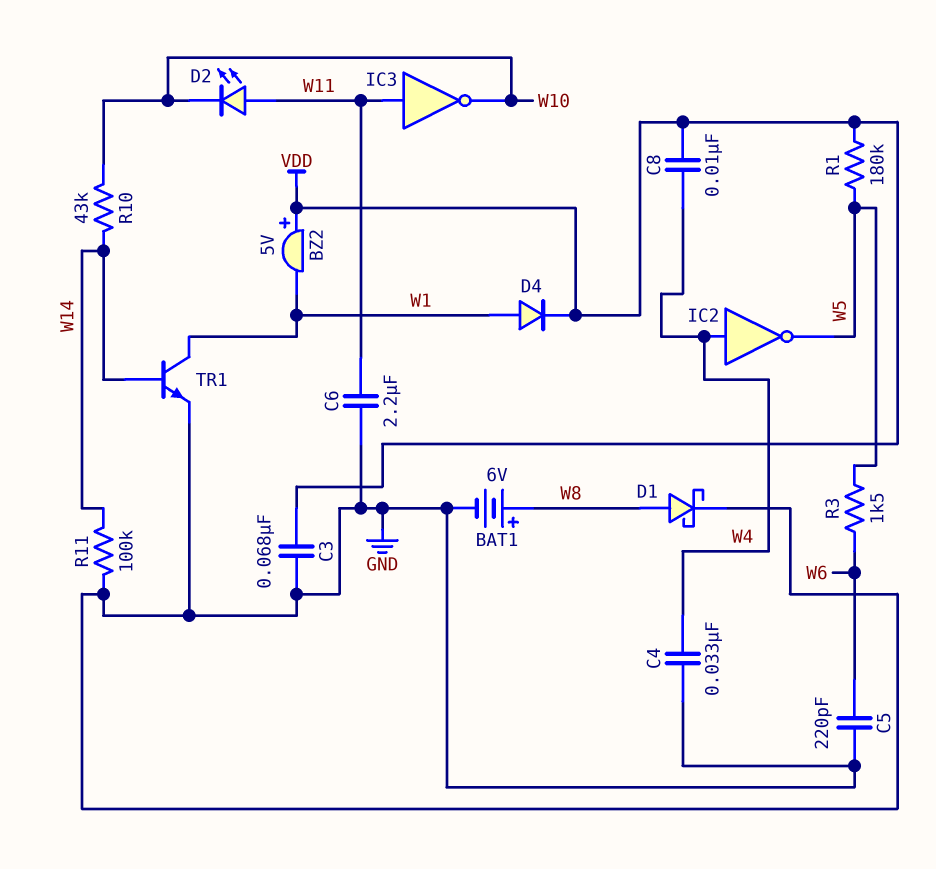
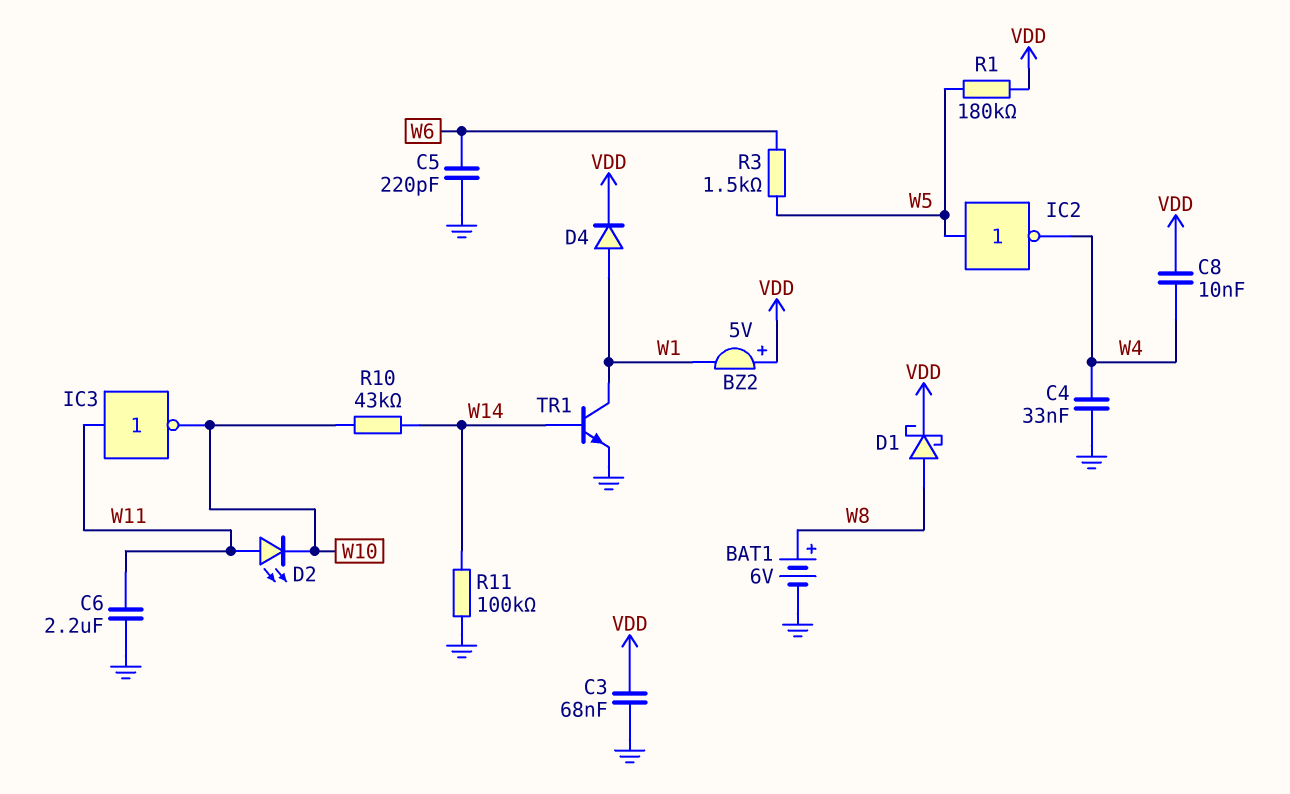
D1: schottky (A W8, K GND) -> schottky (A W8, K VDD)
IC2: NOT (in W4, out W5) -> NOT (in W5, out W4)

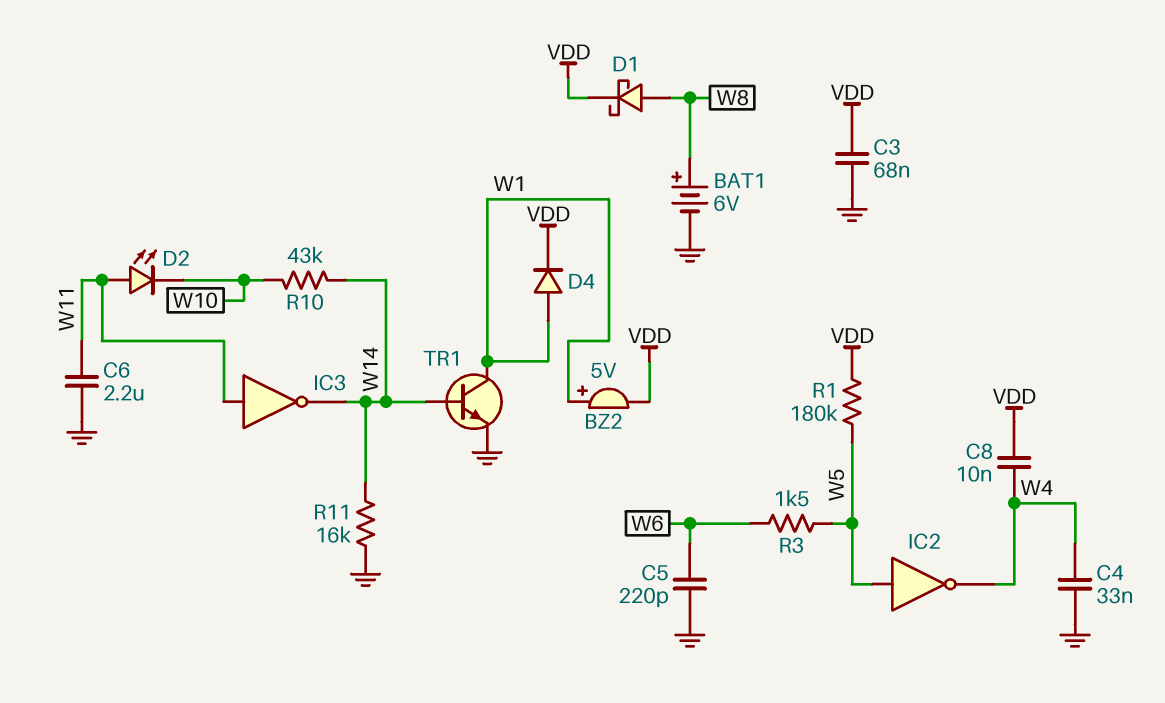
BZ2: buzzer 5V (plus VDD, minus W1) -> buzzer 5V (plus W1, minus VDD)
IC3: NOT (in W11, out W10) -> NOT (in W11, out W14)
R11: 100k (GND, W14) -> 16k (GND, W14)

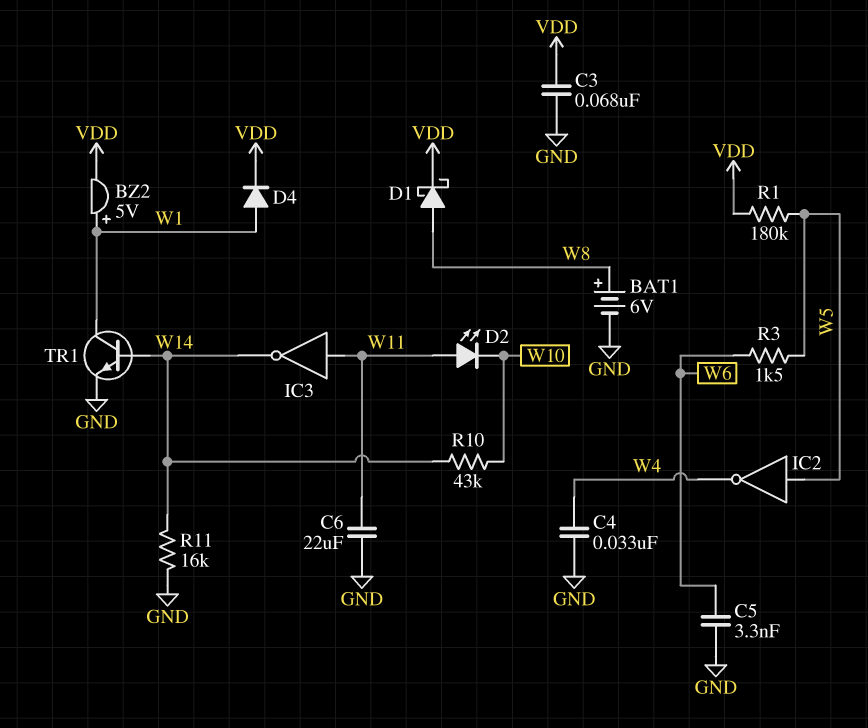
C5: 220pF (GND, W6) -> 3.3nF (GND, W6)
C6: 2.2uF (GND, W11) -> 22uF (GND, W11)
C8: 10nF (VDD, W4) -> none

